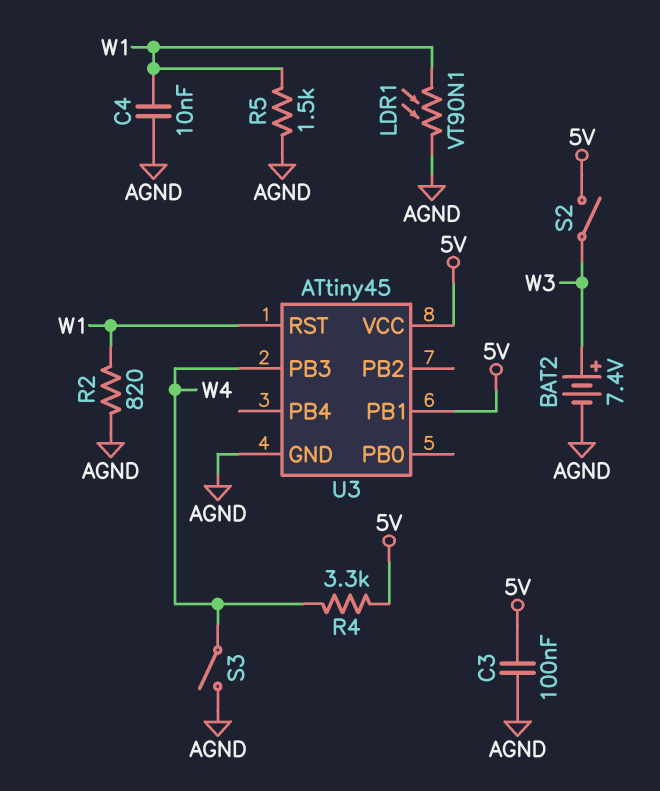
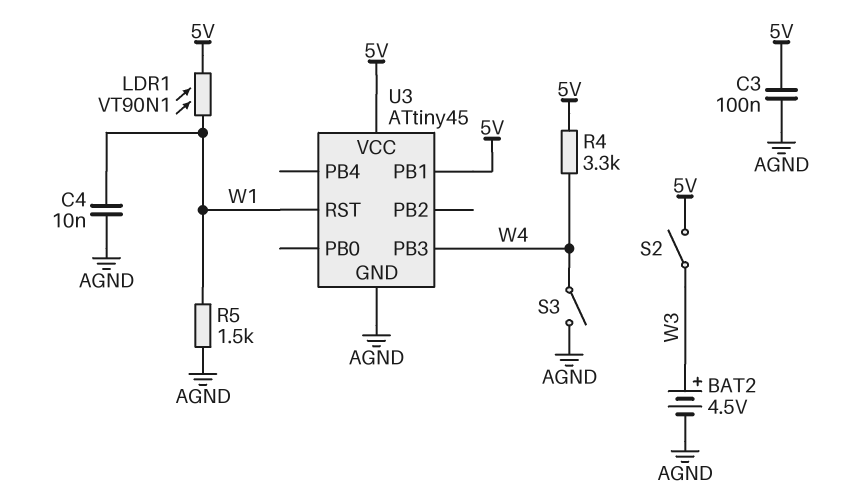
BAT2: 7.4V (plus W3, minus AGND) -> 4.5V (plus W3, minus AGND)
LDR1: VT90N1 (AGND, W1) -> VT90N1 (5V, W1)
R2: 820 (AGND, W1) -> none

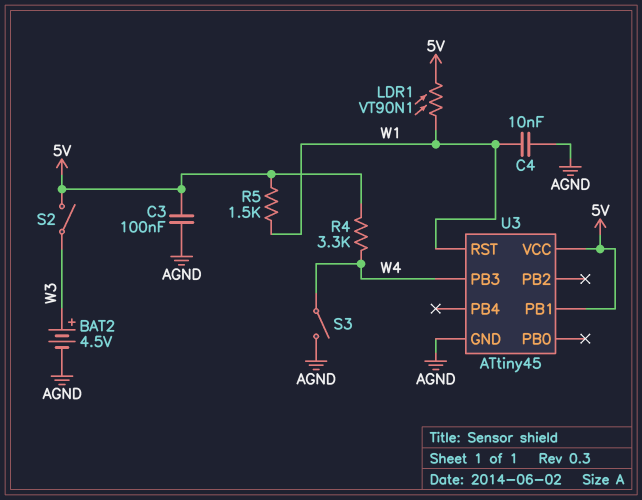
R5: 1.5k (AGND, W1) -> 1.5k (5V, W1)

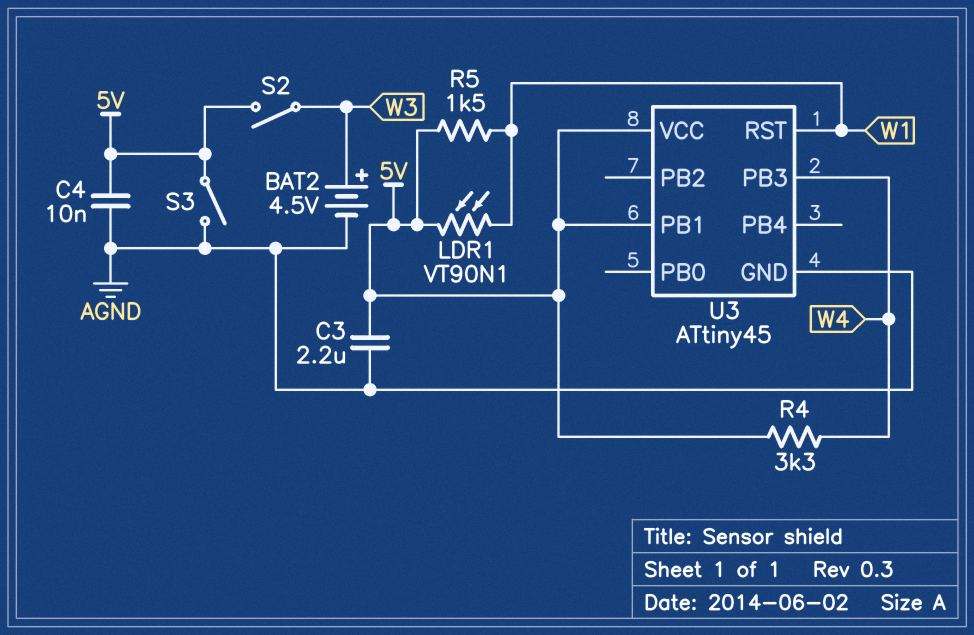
C3: 100nF (5V, AGND) -> 2.2uF (5V, AGND)
C4: 10nF (AGND, W1) -> 10nF (5V, AGND)
S3: switch (AGND, W4) -> switch (5V, AGND)

